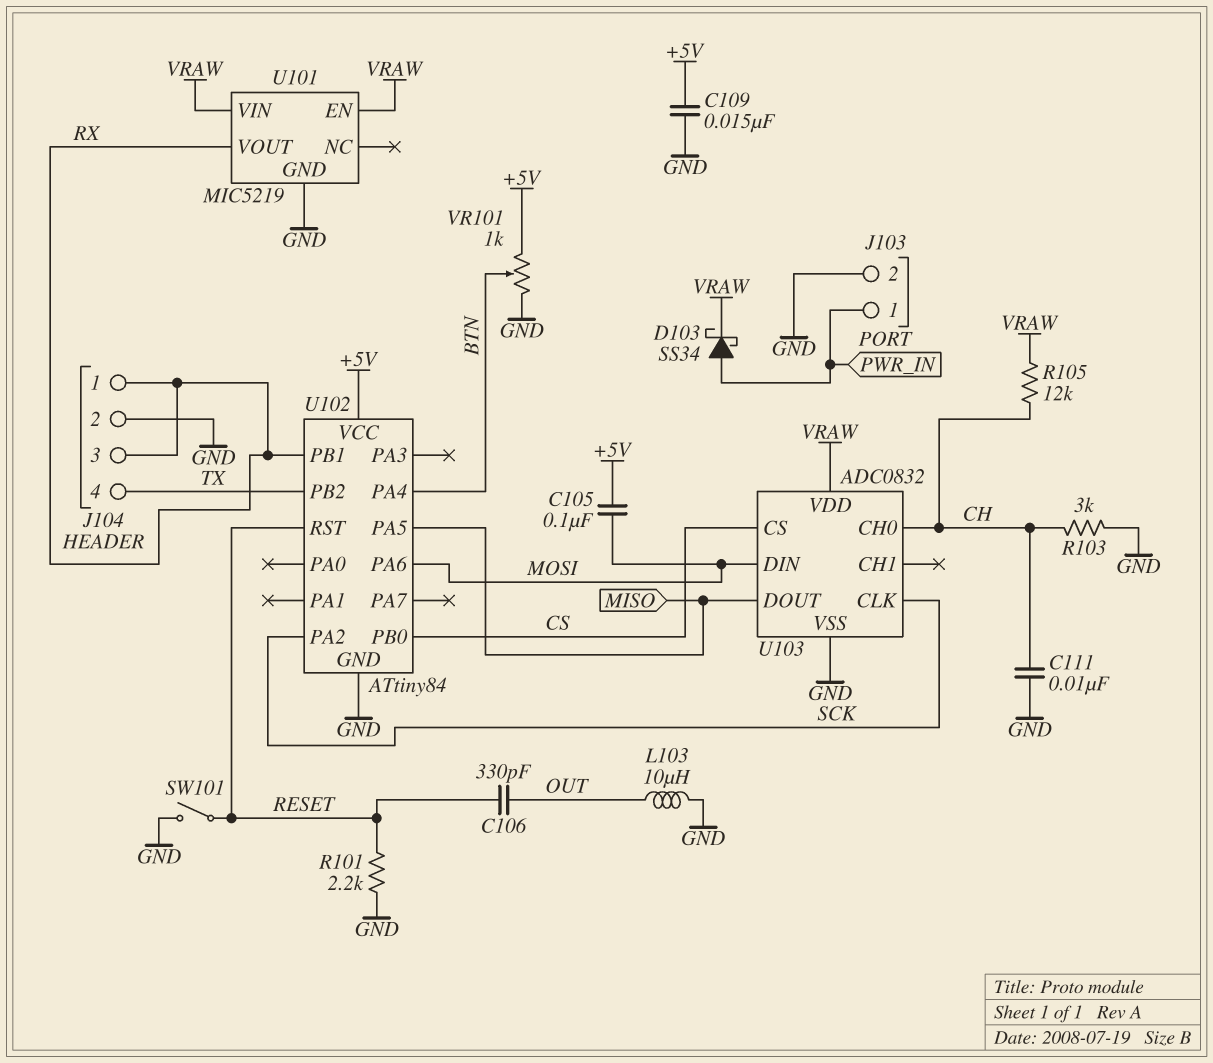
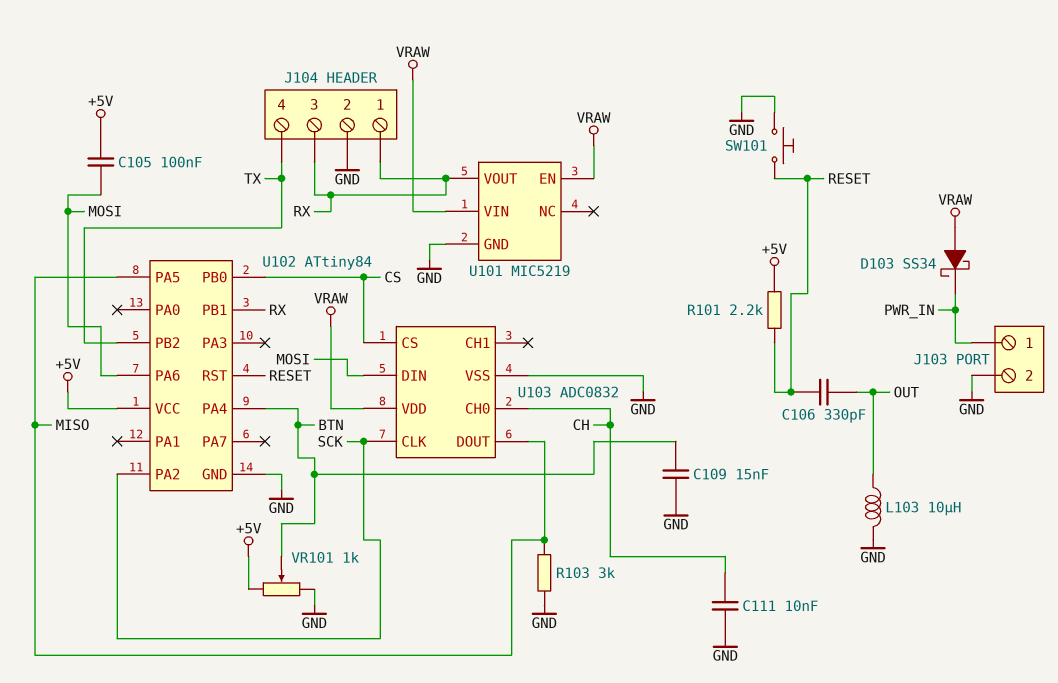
C109: 15nF (+5V, GND) -> 15nF (BTN, GND)
D103: schottky SS34 (A PWR_IN, K VRAW) -> schottky SS34 (A VRAW, K PWR_IN)
R101: 2.2k (GND, RESET) -> 2.2k (+5V, RESET)
R103: 3k (CH, GND) -> 3k (GND, MISO)
R105: 12k (CH, VRAW) -> none
SW101: switch (GND, RESET) -> button (GND, RESET)

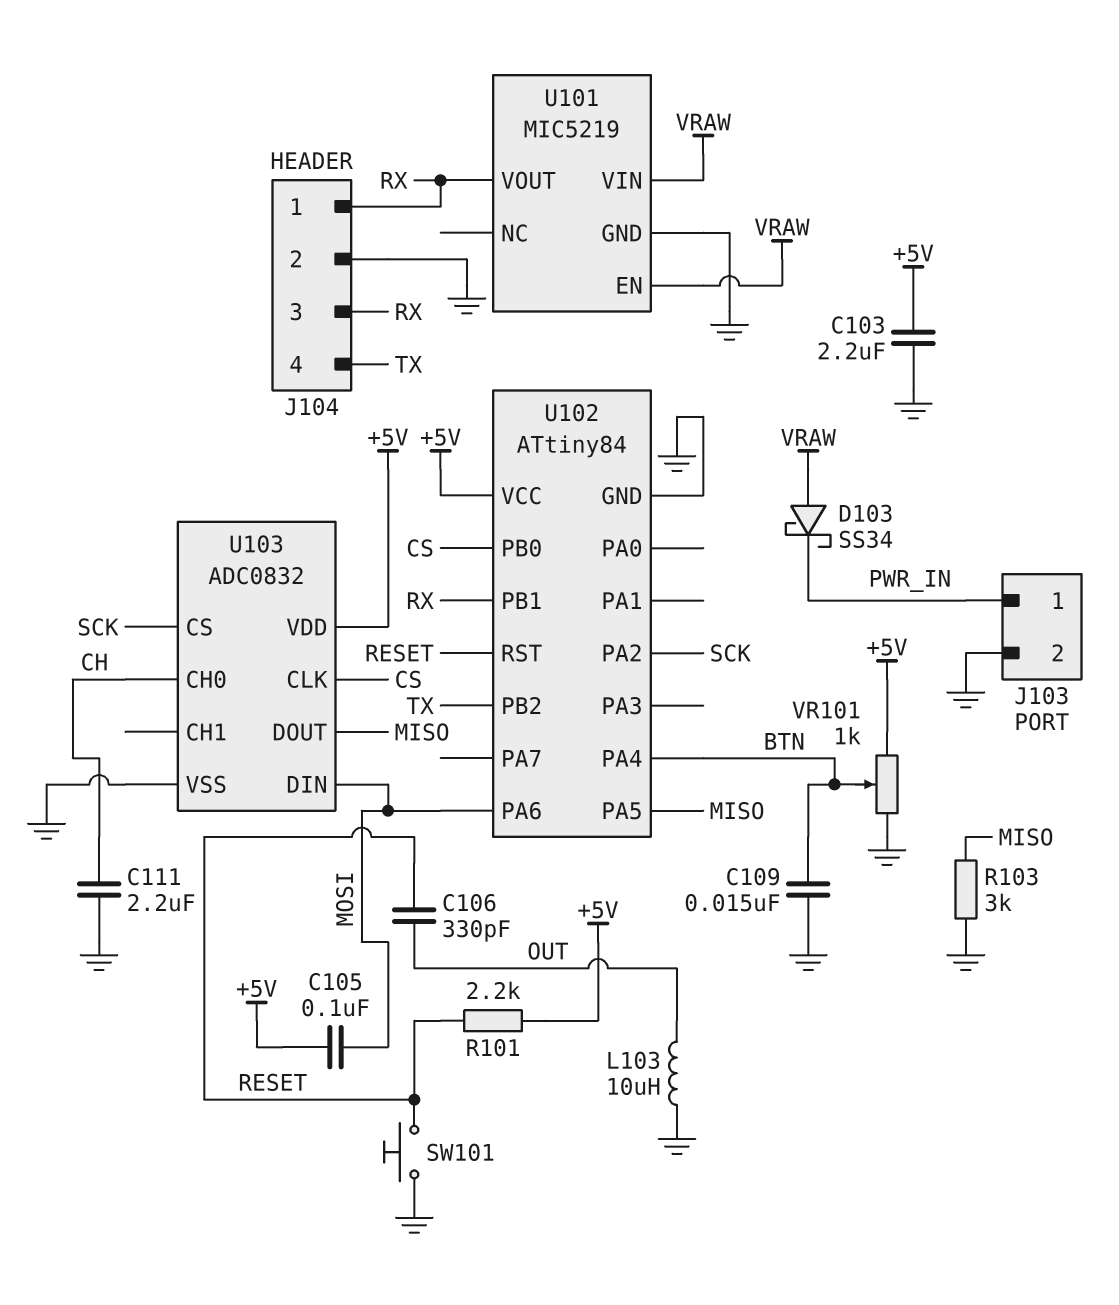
C103: none -> 2.2uF (+5V, GND)
C111: 10nF (CH, GND) -> 2.2uF (CH, GND)
U103 pin CLK: SCK -> CS
U103 pin CS: CS -> SCK
U103 pin VDD: VRAW -> +5V

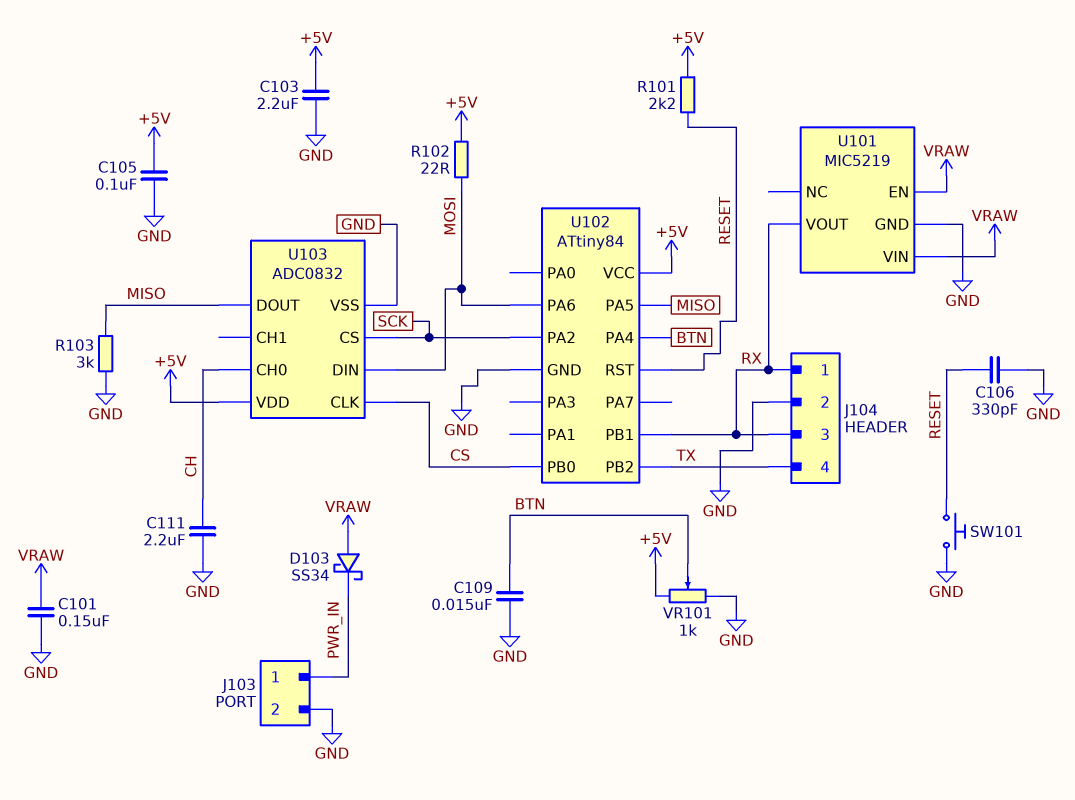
C101: none -> 150nF (GND, VRAW)
C105: 100nF (+5V, MOSI) -> 100nF (+5V, GND)
C106: 330pF (OUT, RESET) -> 330pF (GND, RESET)
L103: 10uH (GND, OUT) -> none
R102: none -> 22 (+5V, MOSI)

